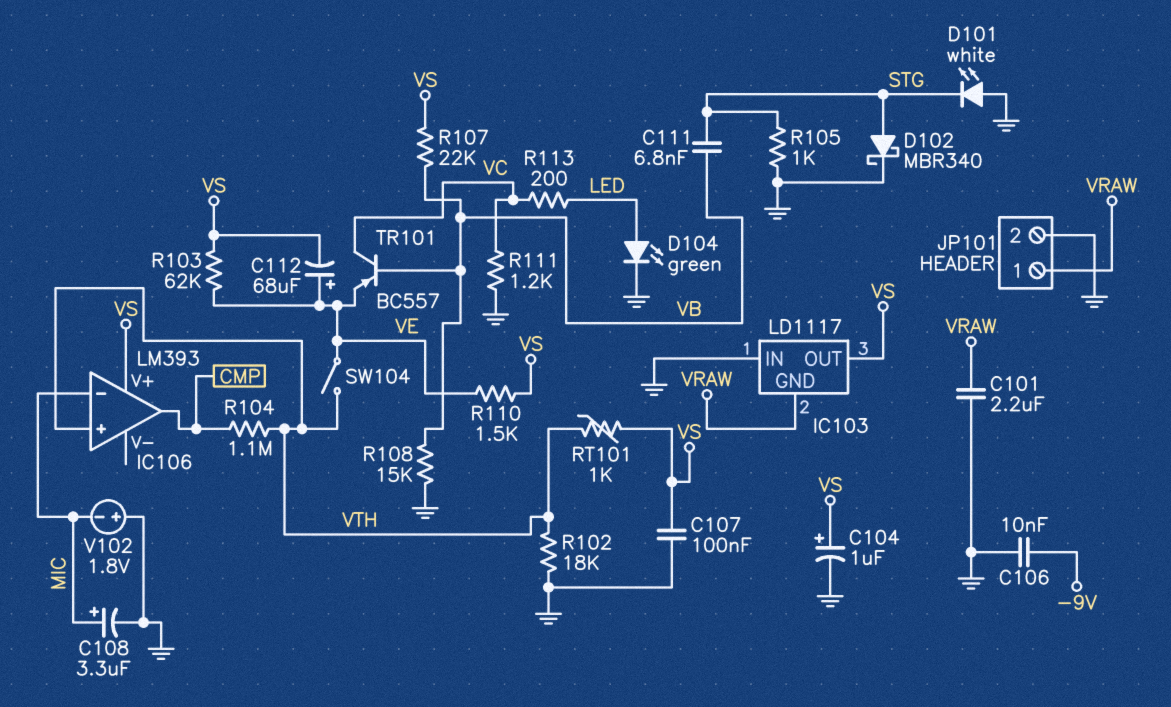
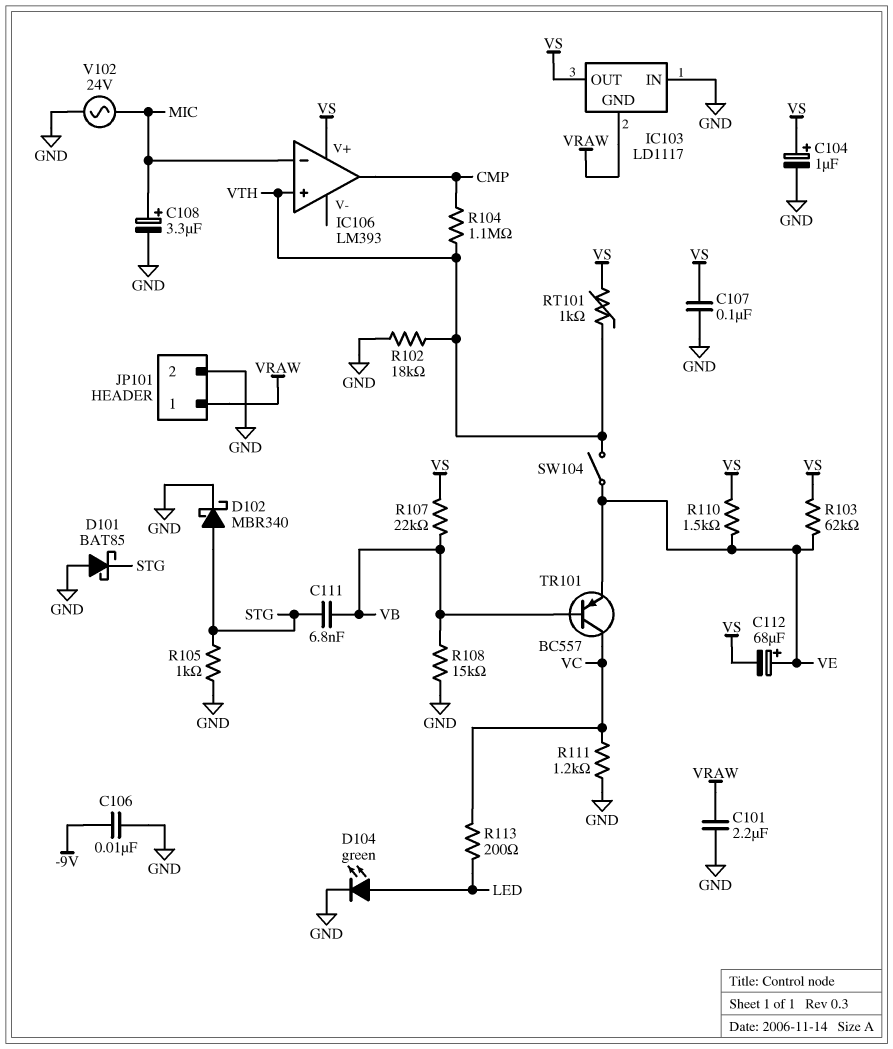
D101: LED white (A GND, K STG) -> schottky BAT85 (A GND, K STG)
V102: 1.8V (plus GND, minus MIC) -> AC 24V (GND, MIC)

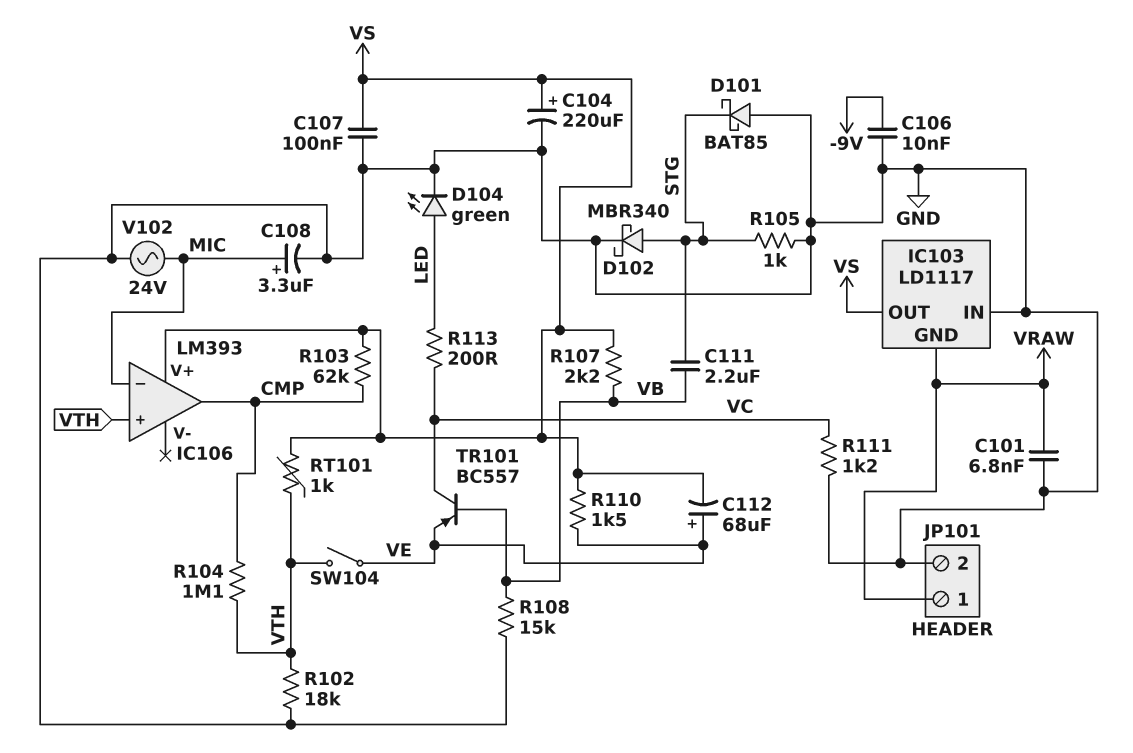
C101: 2.2uF (GND, VRAW) -> 6.8nF (GND, VRAW)
C104: 1uF (plus VS, minus GND) -> 220uF (plus VS, minus GND)
C111: 6.8nF (STG, VB) -> 2.2uF (STG, VB)
R103: 62k (VE, VS) -> 62k (CMP, VS)
R107: 22k (VB, VS) -> 2.2k (VB, VS)

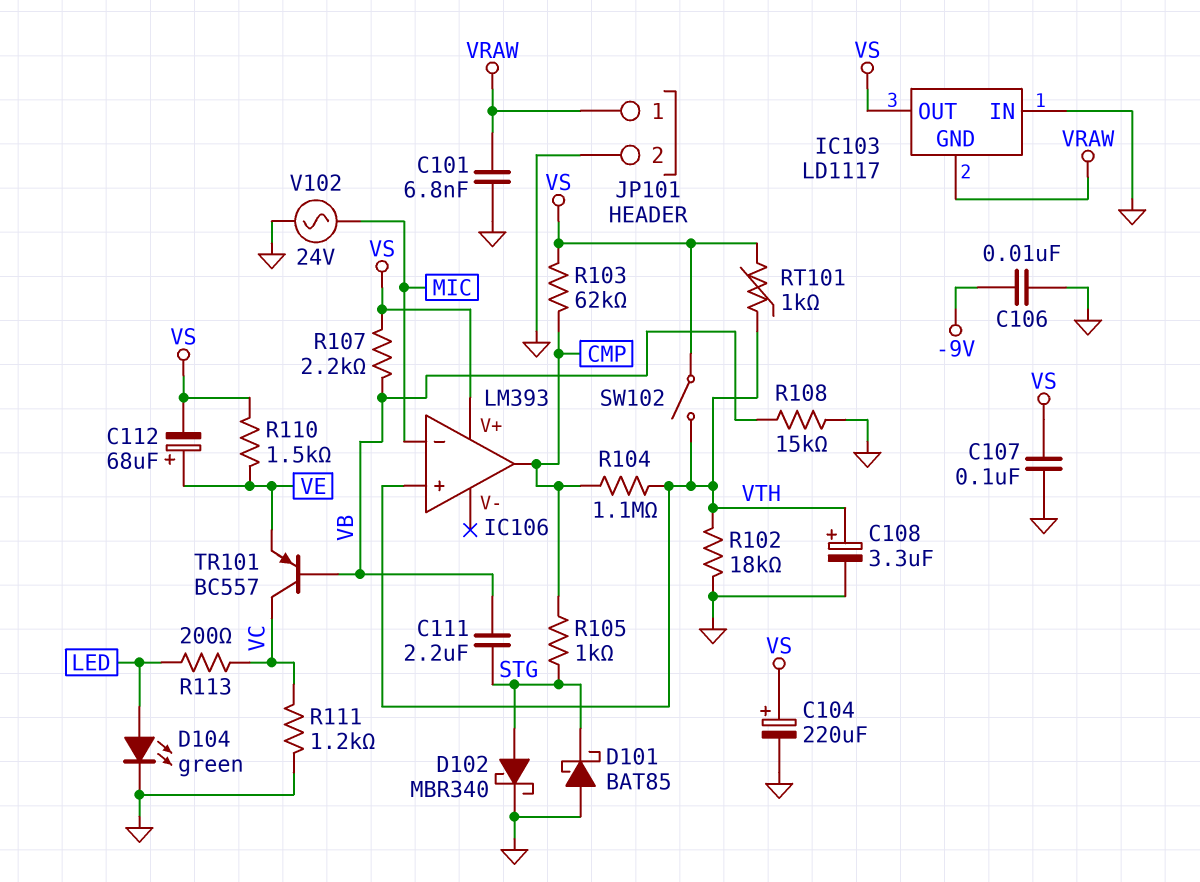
C108: 3.3uF (plus MIC, minus GND) -> 3.3uF (plus VTH, minus GND)
R105: 1k (GND, STG) -> 1k (CMP, STG)
SW102: none -> switch (VS, VTH)
SW104: switch (VE, VTH) -> none

